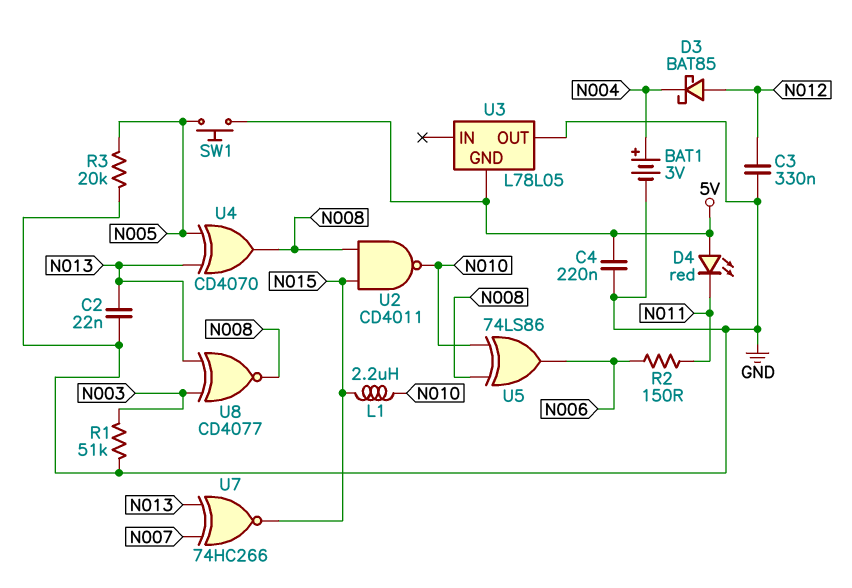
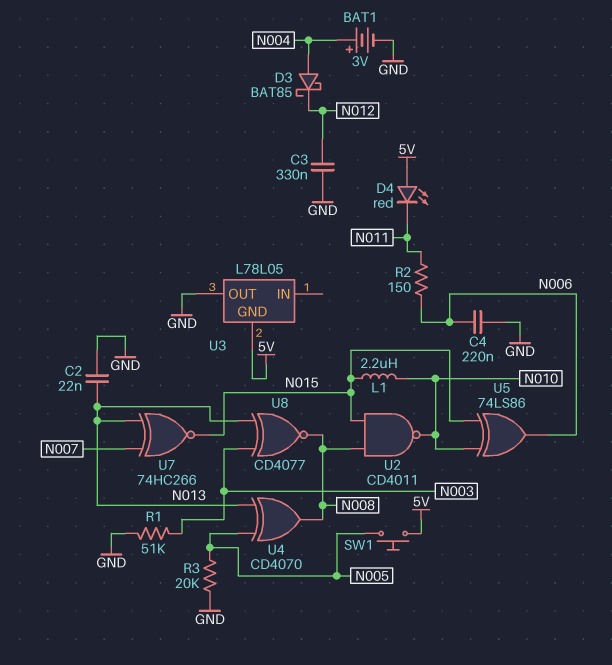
C4: 220nF (5V, GND) -> 220nF (GND, N006)
D3: schottky BAT85 (A N012, K N004) -> schottky BAT85 (A N004, K N012)
U5: XOR 74LS86 (in N008, in N010, out N006) -> XOR 74LS86 (in N010, in N015, out N006)

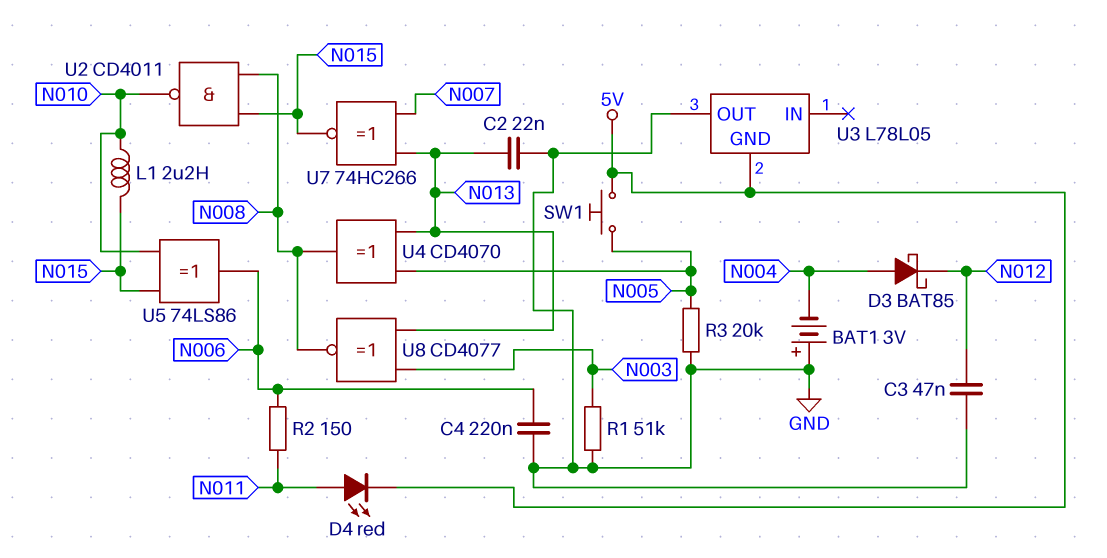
BAT1: 3V (plus N004, minus GND) -> 3V (plus GND, minus N004)
C3: 330nF (GND, N012) -> 47nF (GND, N012)
D4: LED red (A 5V, K N011) -> LED red (A N011, K 5V)

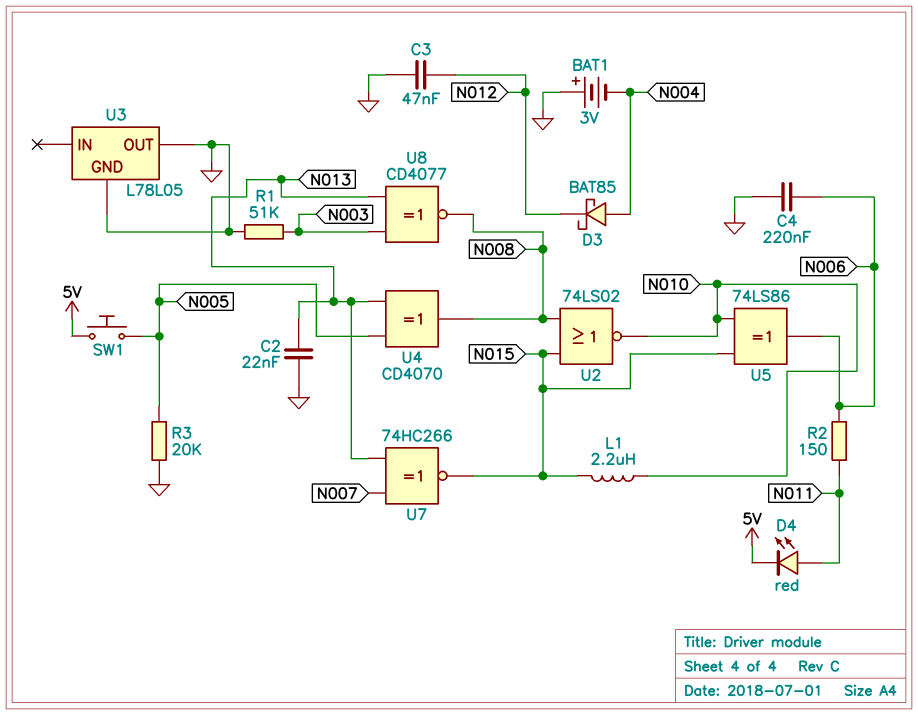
U2: NAND CD4011 (in N008, in N015, out N010) -> NOR 74LS02 (in N008, in N015, out N010)
U3 pin GND: 5V -> GND

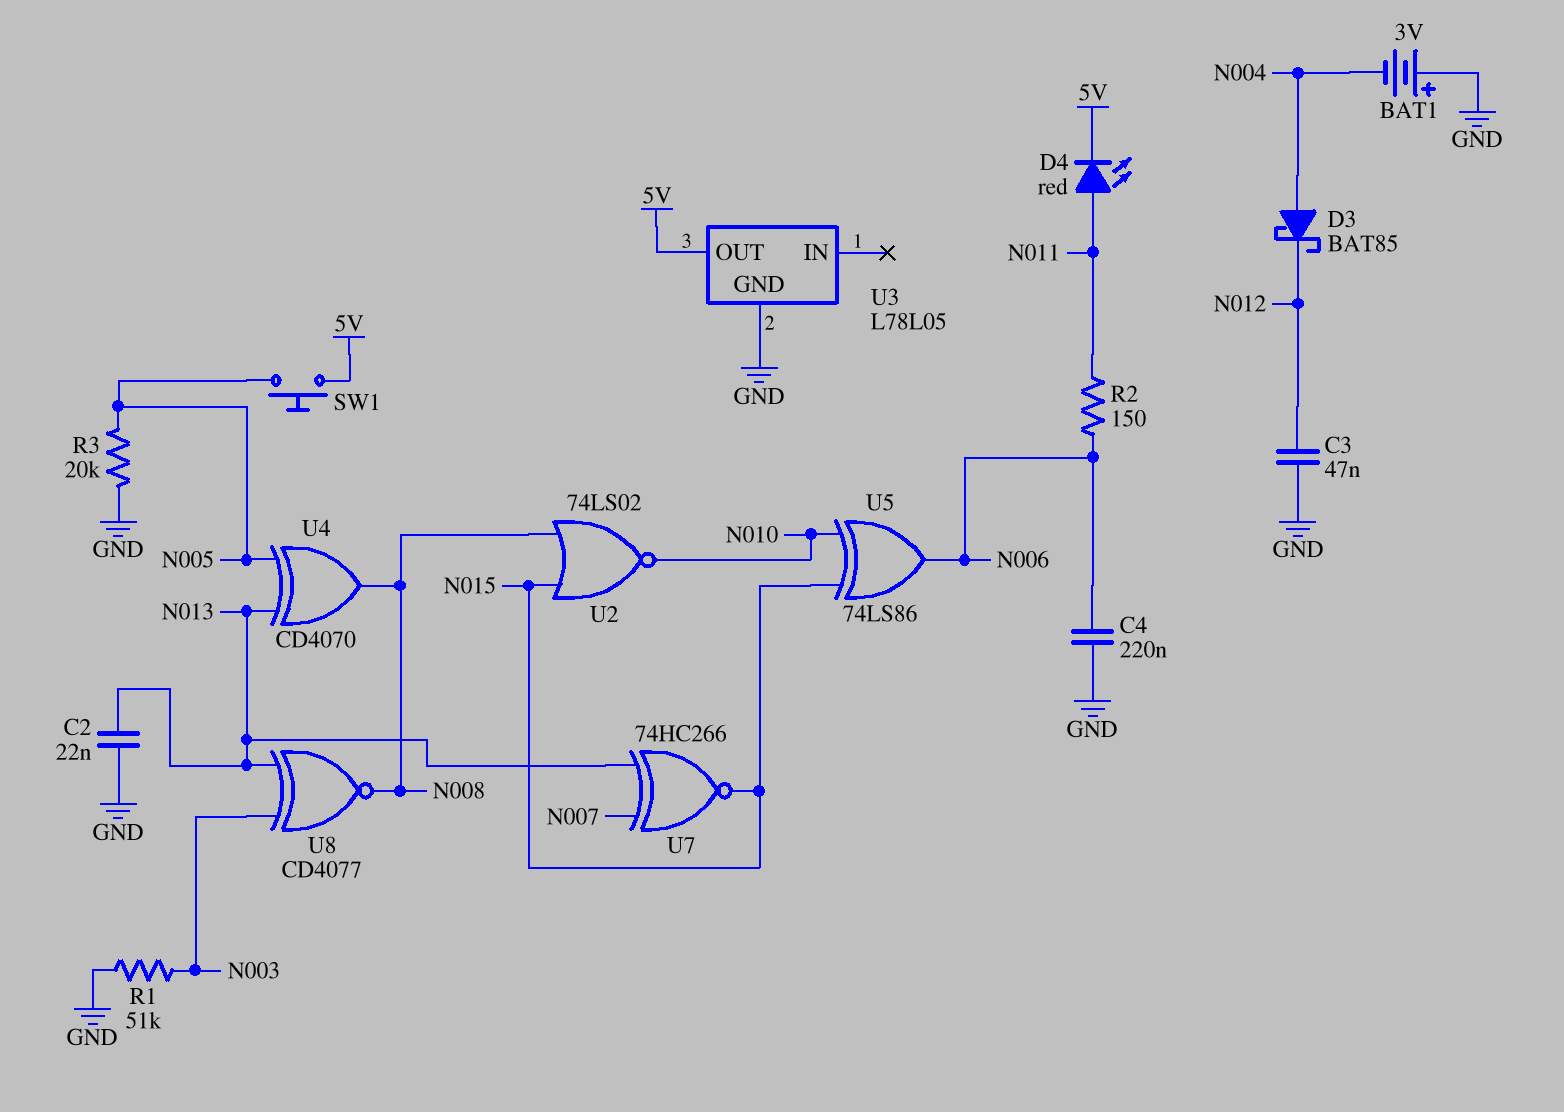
L1: 2.2uH (N010, N015) -> none
U3 pin OUT: GND -> 5V

